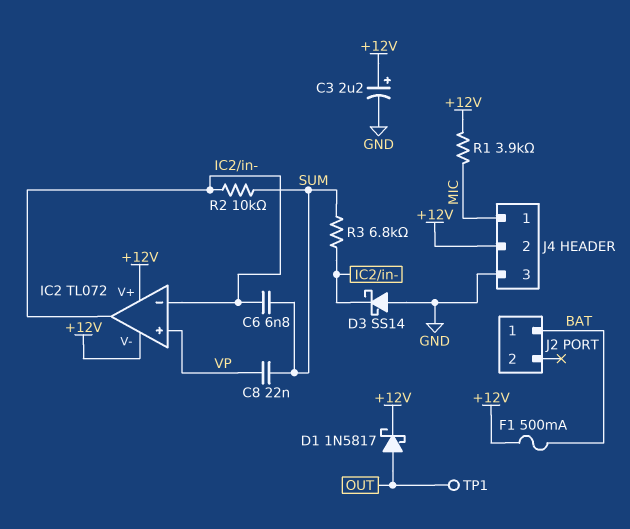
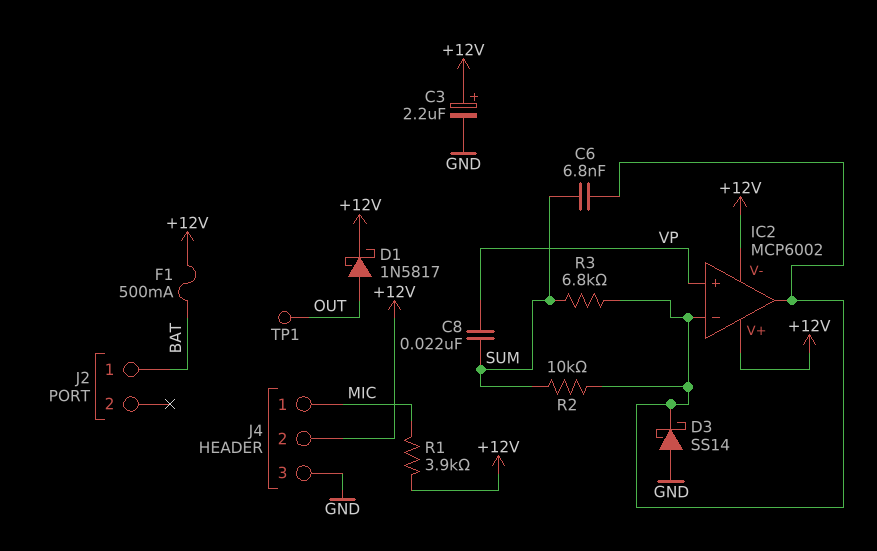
IC2: TL072 -> MCP6002

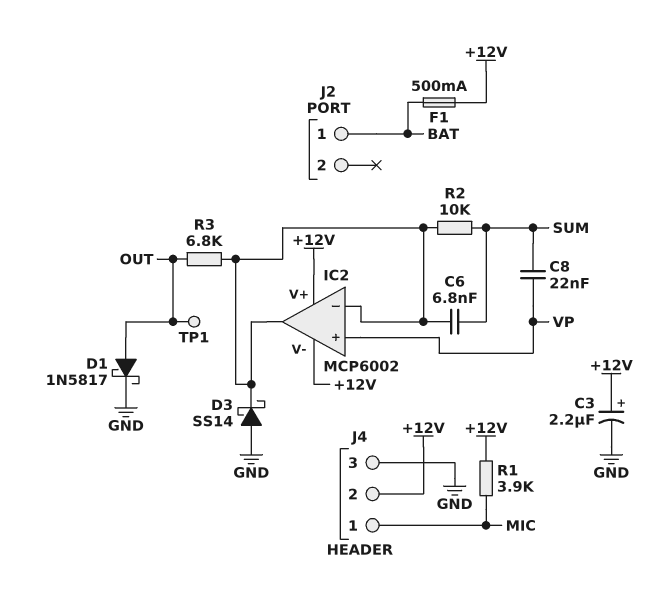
D1: schottky 1N5817 (A OUT, K +12V) -> schottky 1N5817 (A OUT, K GND)
R3: 6.8k (IC2/in-, SUM) -> 6.8k (IC2/in-, OUT)

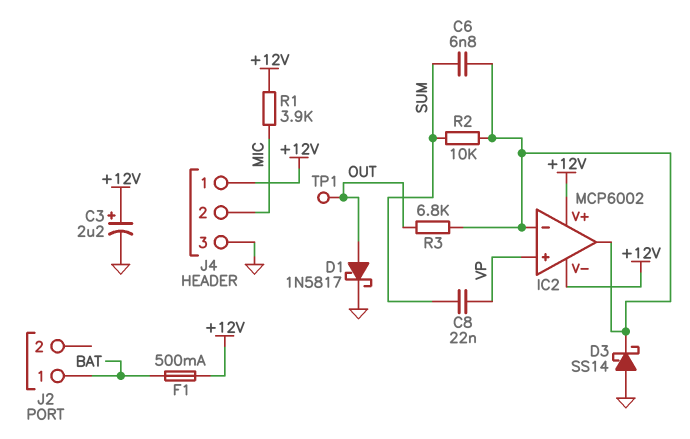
J4 pin 1: MIC -> +12V
J4 pin 2: +12V -> MIC

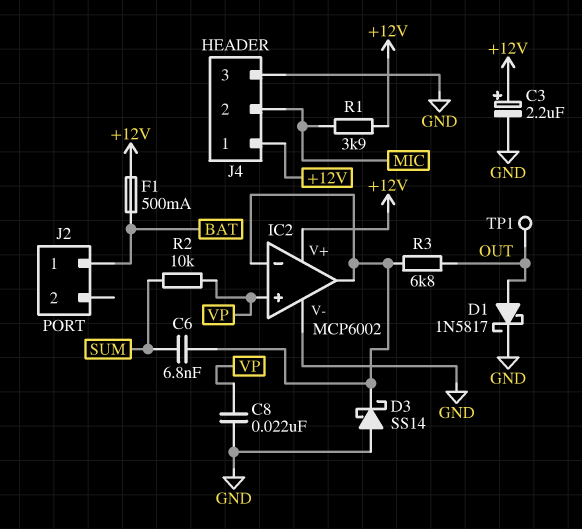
C8: 22nF (SUM, VP) -> 22nF (GND, VP)
IC2 pin V-: +12V -> GND
R2: 10k (IC2/in-, SUM) -> 10k (SUM, VP)

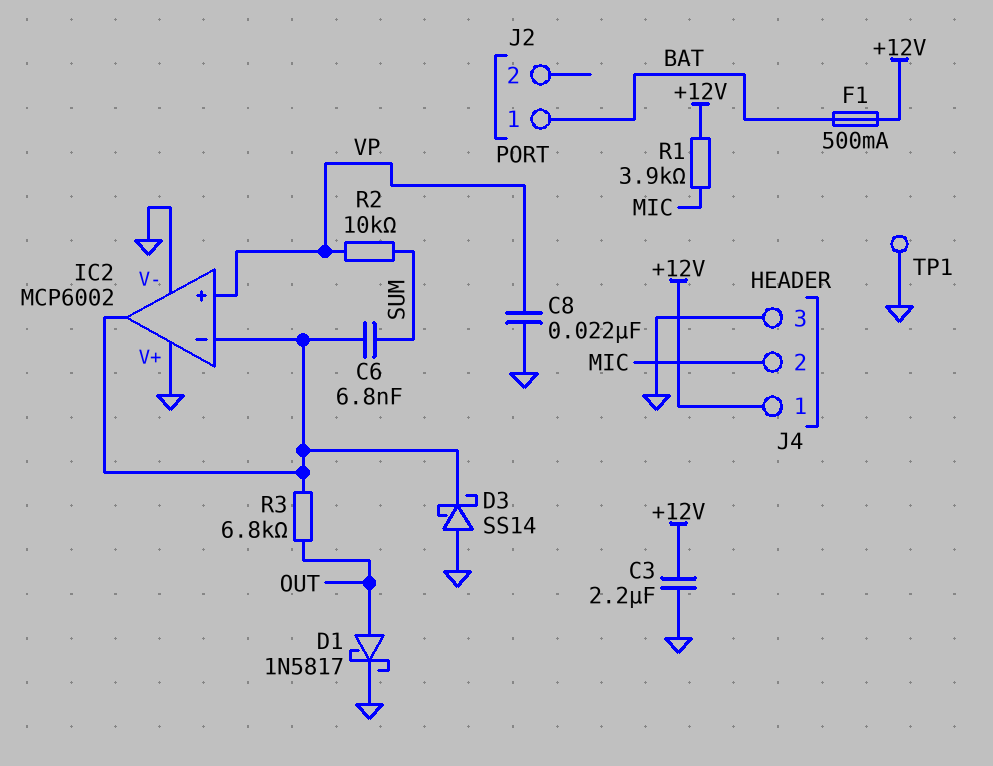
C3: 2.2uF (plus +12V, minus GND) -> 2.2uF (+12V, GND)
IC2 pin V+: +12V -> GND
TP1: test point (OUT) -> test point (GND)

